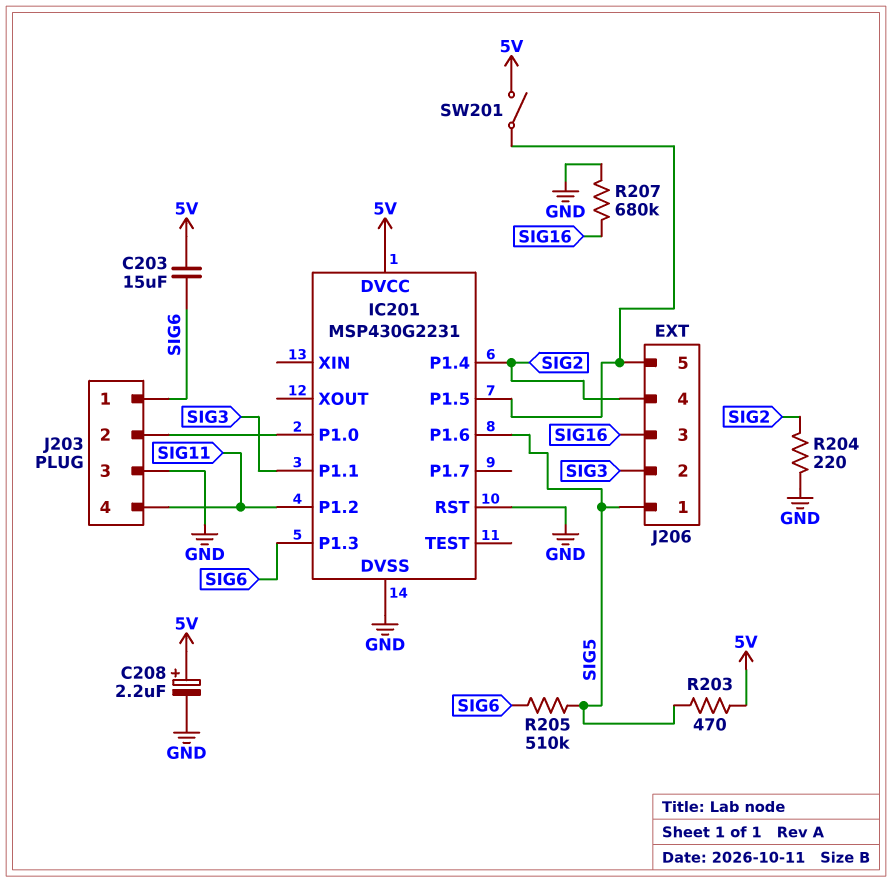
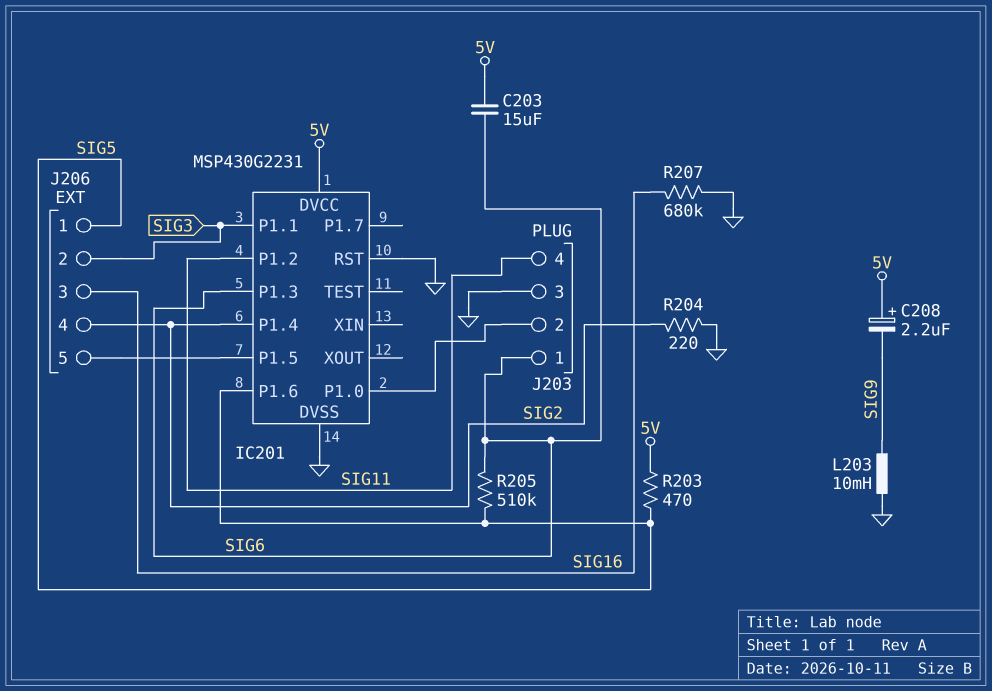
C208: 2.2uF (plus 5V, minus GND) -> 2.2uF (plus 5V, minus SIG9)
L203: none -> 10mH (GND, SIG9)
SW201: switch (5V, IC201/P1.5) -> none

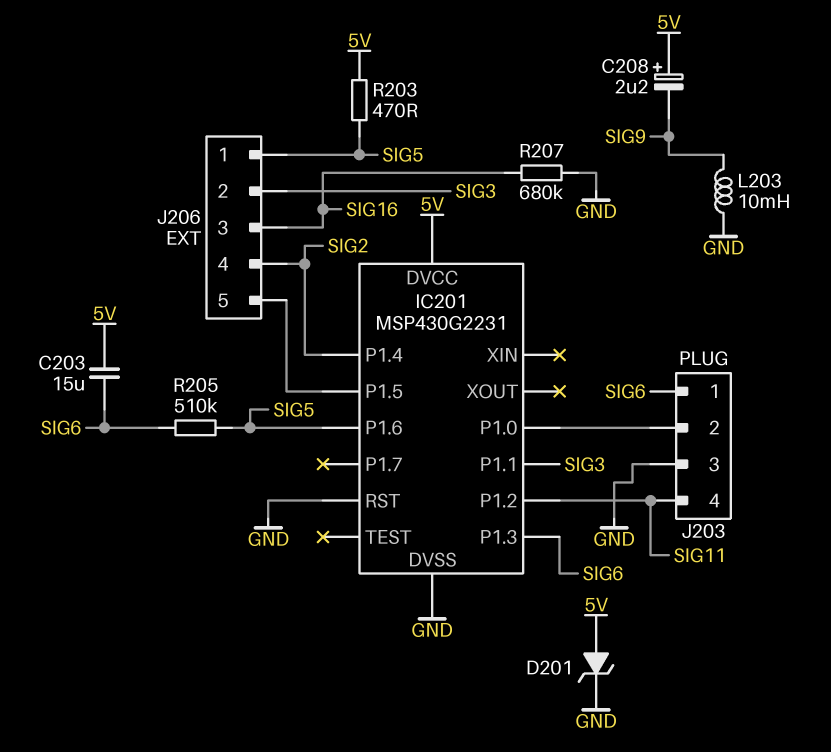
D201: none -> zener (A 5V, K GND)
R204: 220 (GND, SIG2) -> none

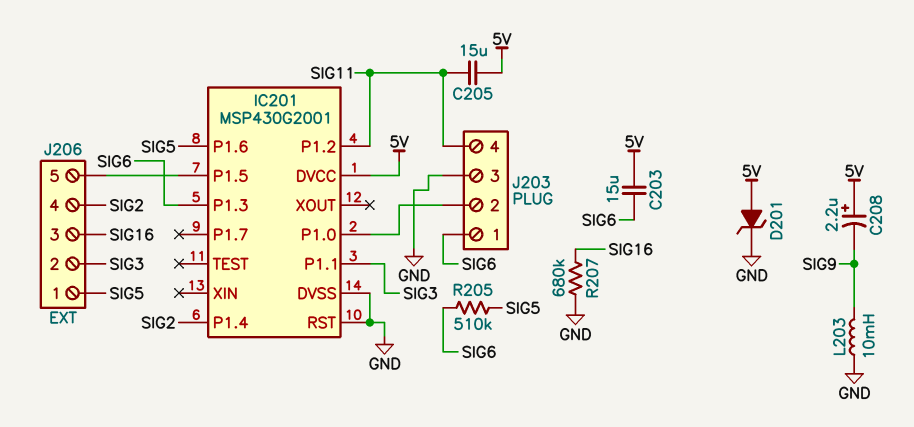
C205: none -> 15uF (5V, SIG11)
IC201: MSP430G2231 -> MSP430G2001
R203: 470 (5V, SIG5) -> none

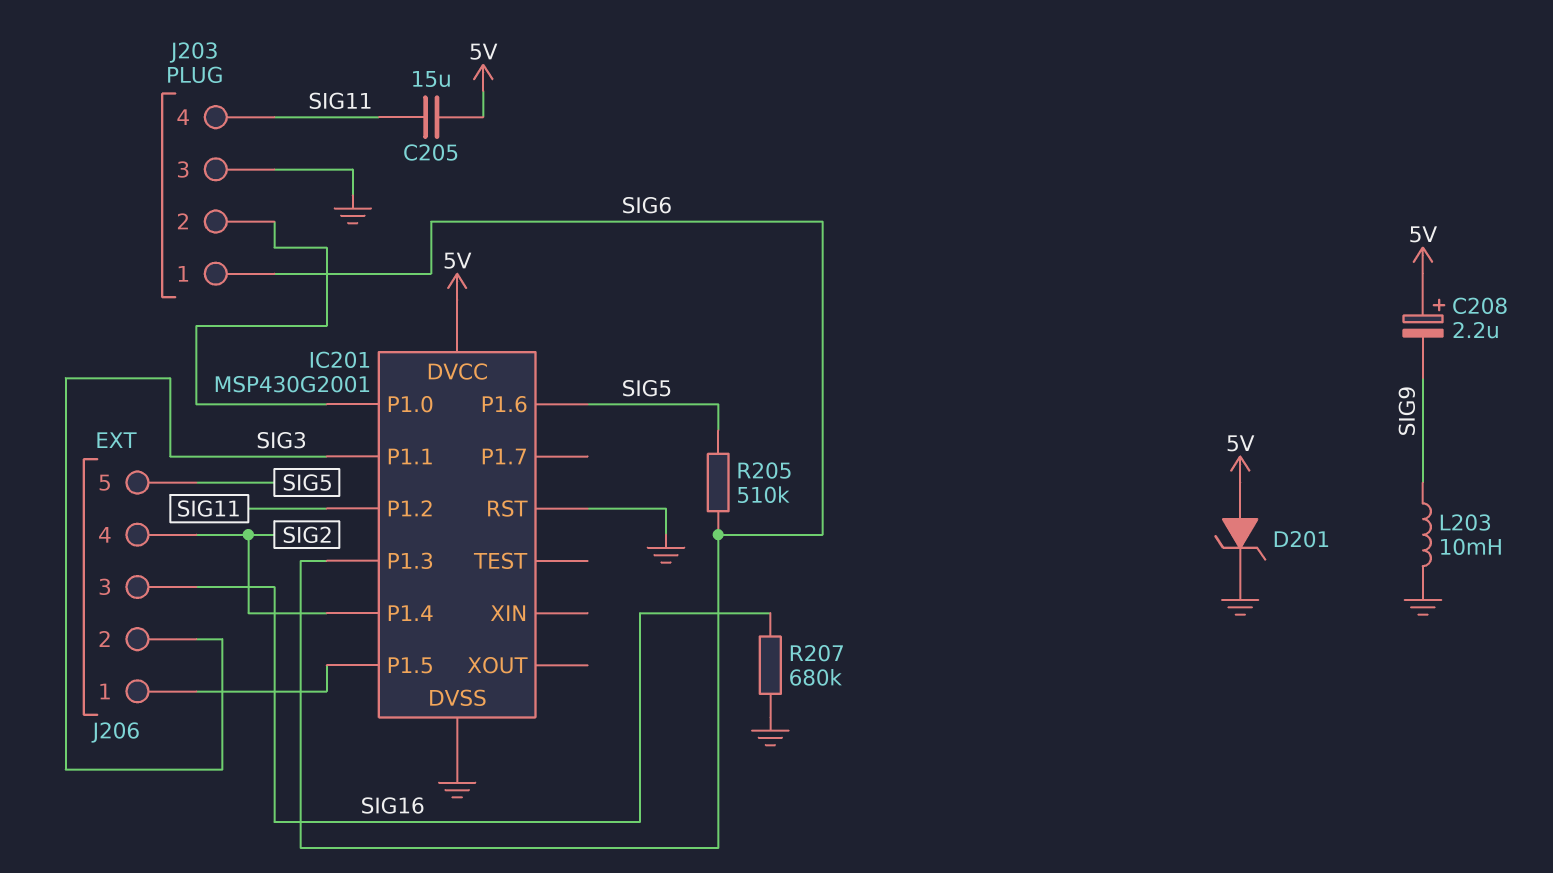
C203: 15uF (5V, SIG6) -> none
J206 pin 1: SIG5 -> IC201/P1.5
J206 pin 5: IC201/P1.5 -> SIG5

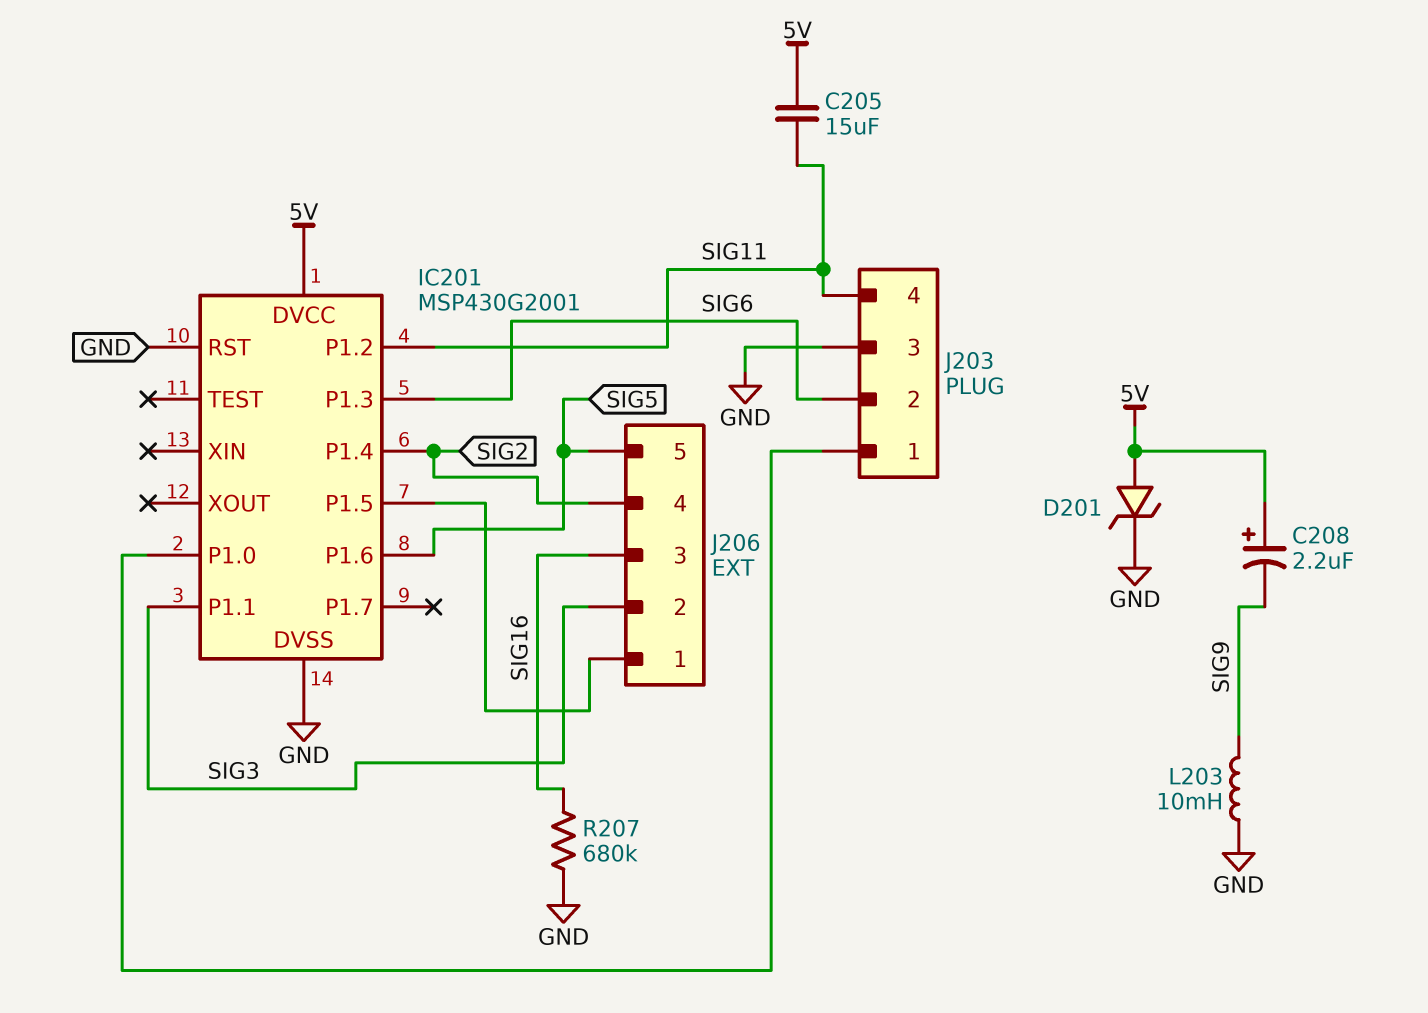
J203 pin 1: SIG6 -> IC201/P1.0
J203 pin 2: IC201/P1.0 -> SIG6
R205: 510k (SIG5, SIG6) -> none

